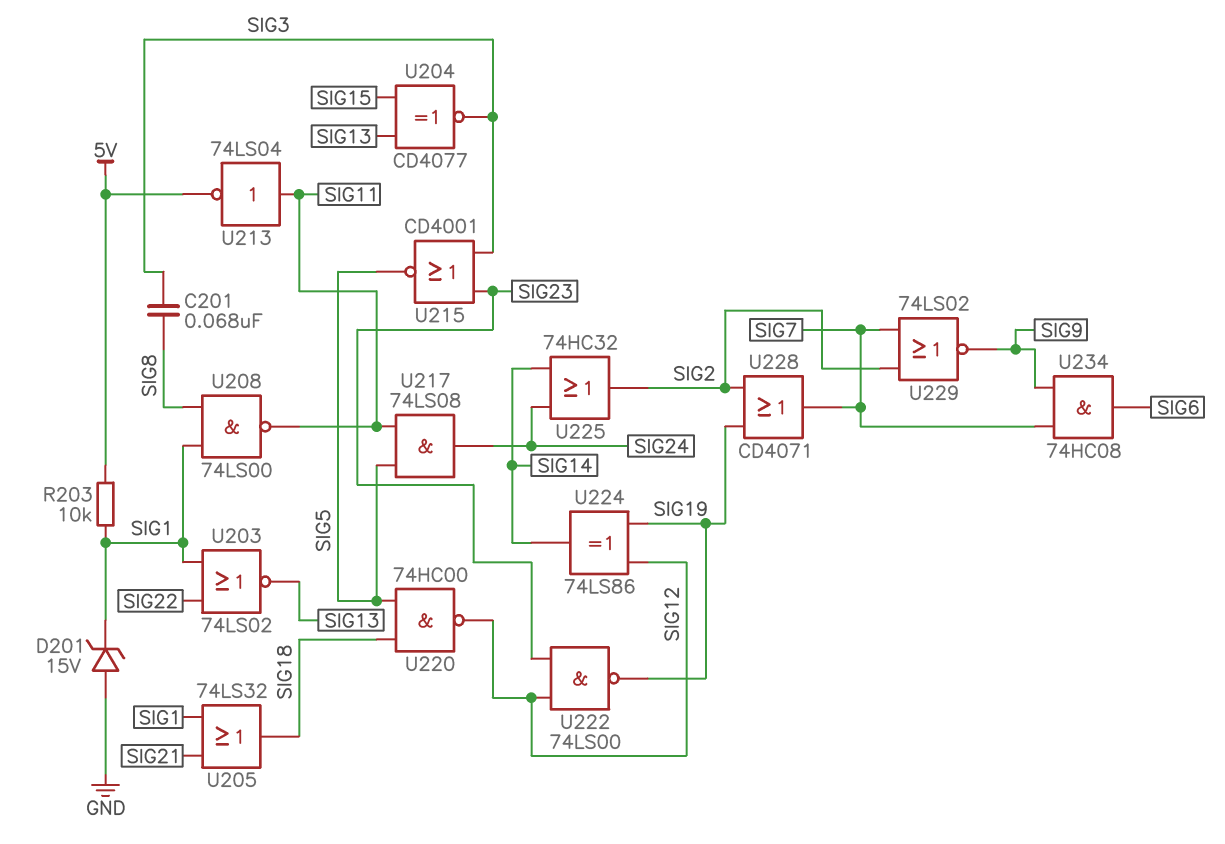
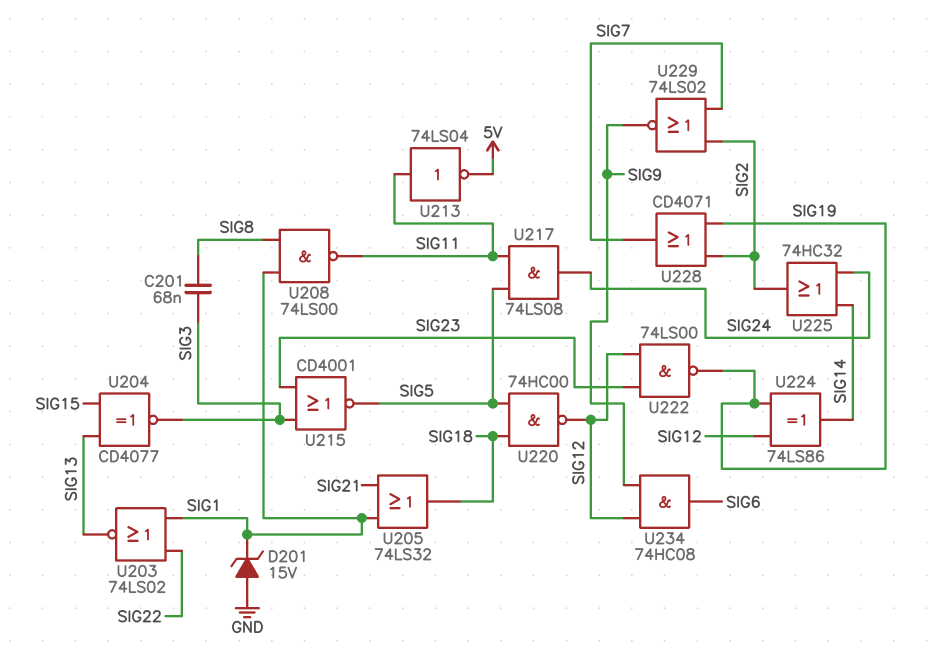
R203: 10k (5V, SIG1) -> none
U234: AND 74HC08 (in SIG7, in SIG9, out SIG6) -> AND 74HC08 (in SIG9, in SIG12, out SIG6)

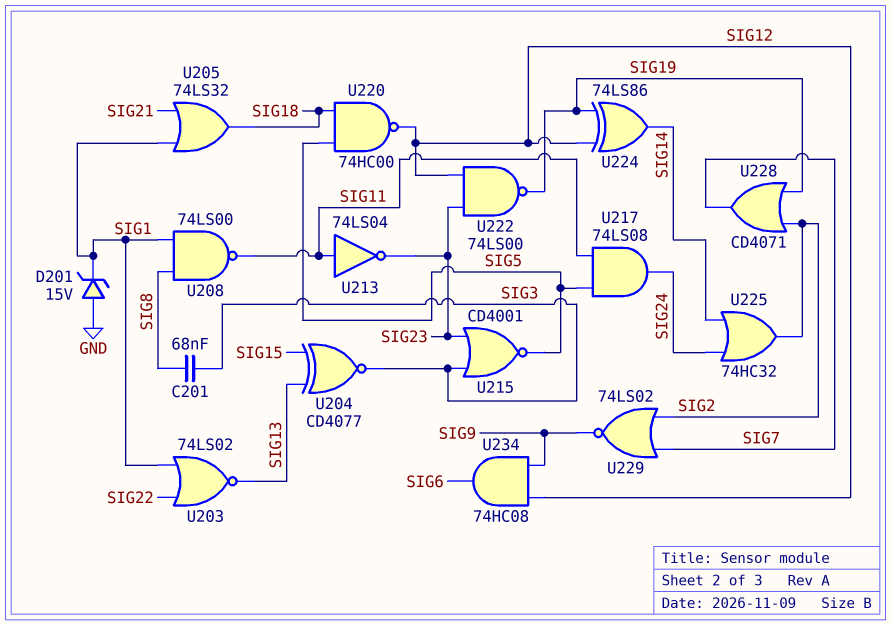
U213: NOT 74LS04 (in SIG11, out 5V) -> NOT 74LS04 (in SIG11, out SIG23)

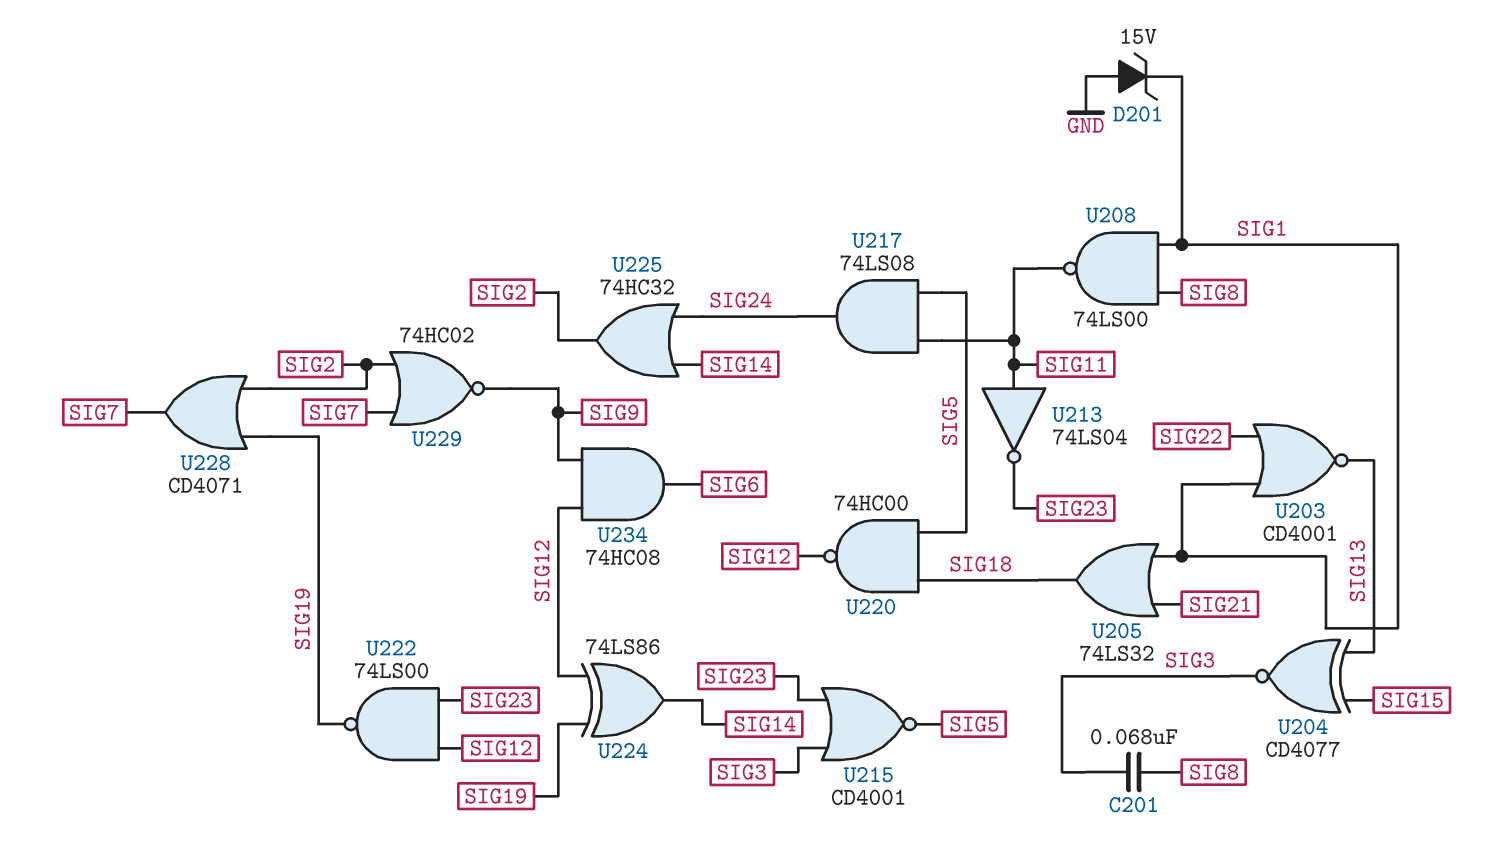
U203: NOR 74LS02 (in SIG1, in SIG22, out SIG13) -> NOR CD4001 (in SIG1, in SIG22, out SIG13)
U229: NOR 74LS02 (in SIG2, in SIG7, out SIG9) -> NOR 74HC02 (in SIG2, in SIG7, out SIG9)

